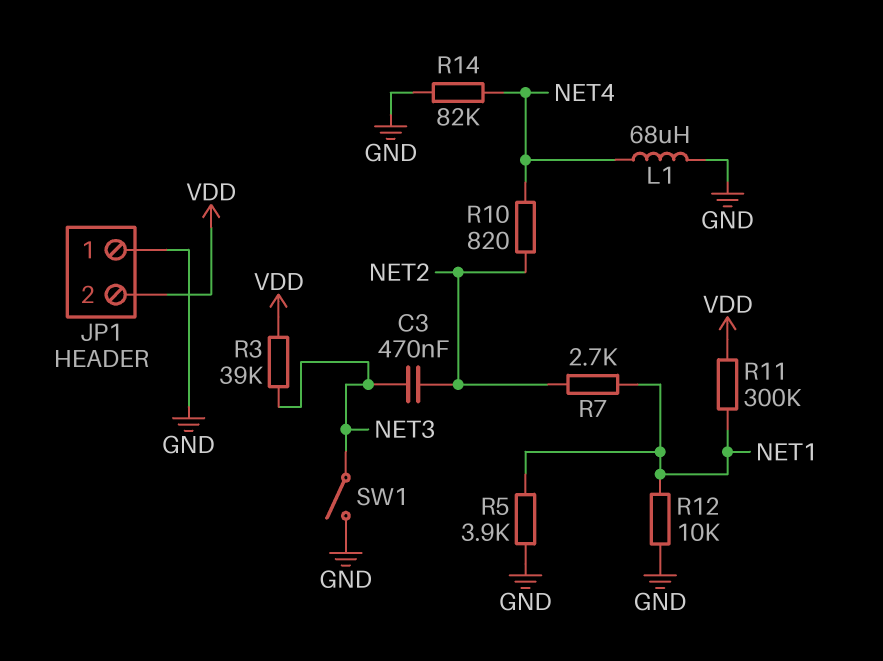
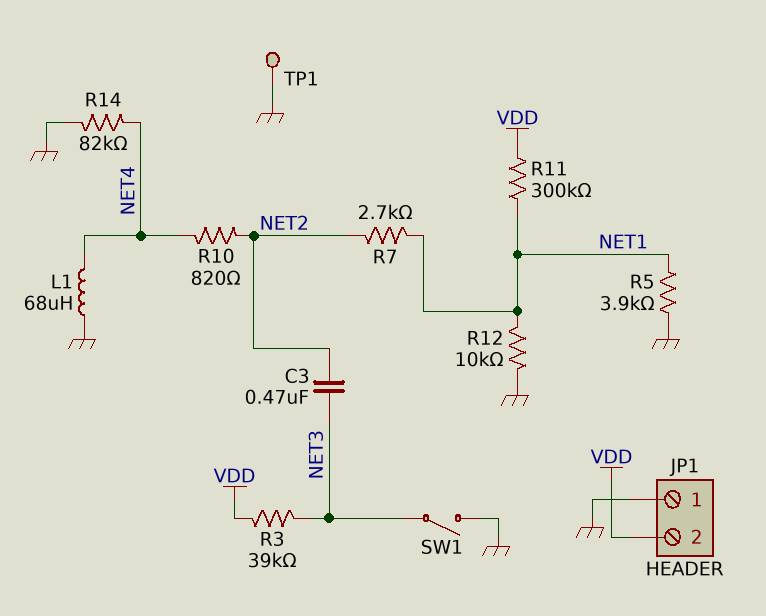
TP1: none -> test point (GND)

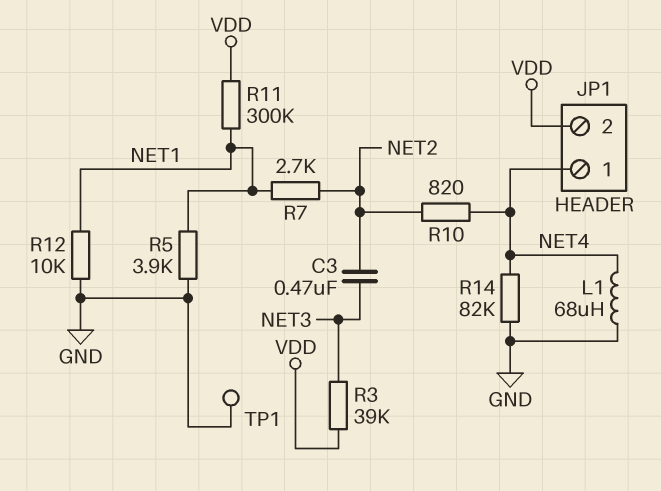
JP1 pin 1: GND -> NET4
SW1: switch (GND, NET3) -> none

